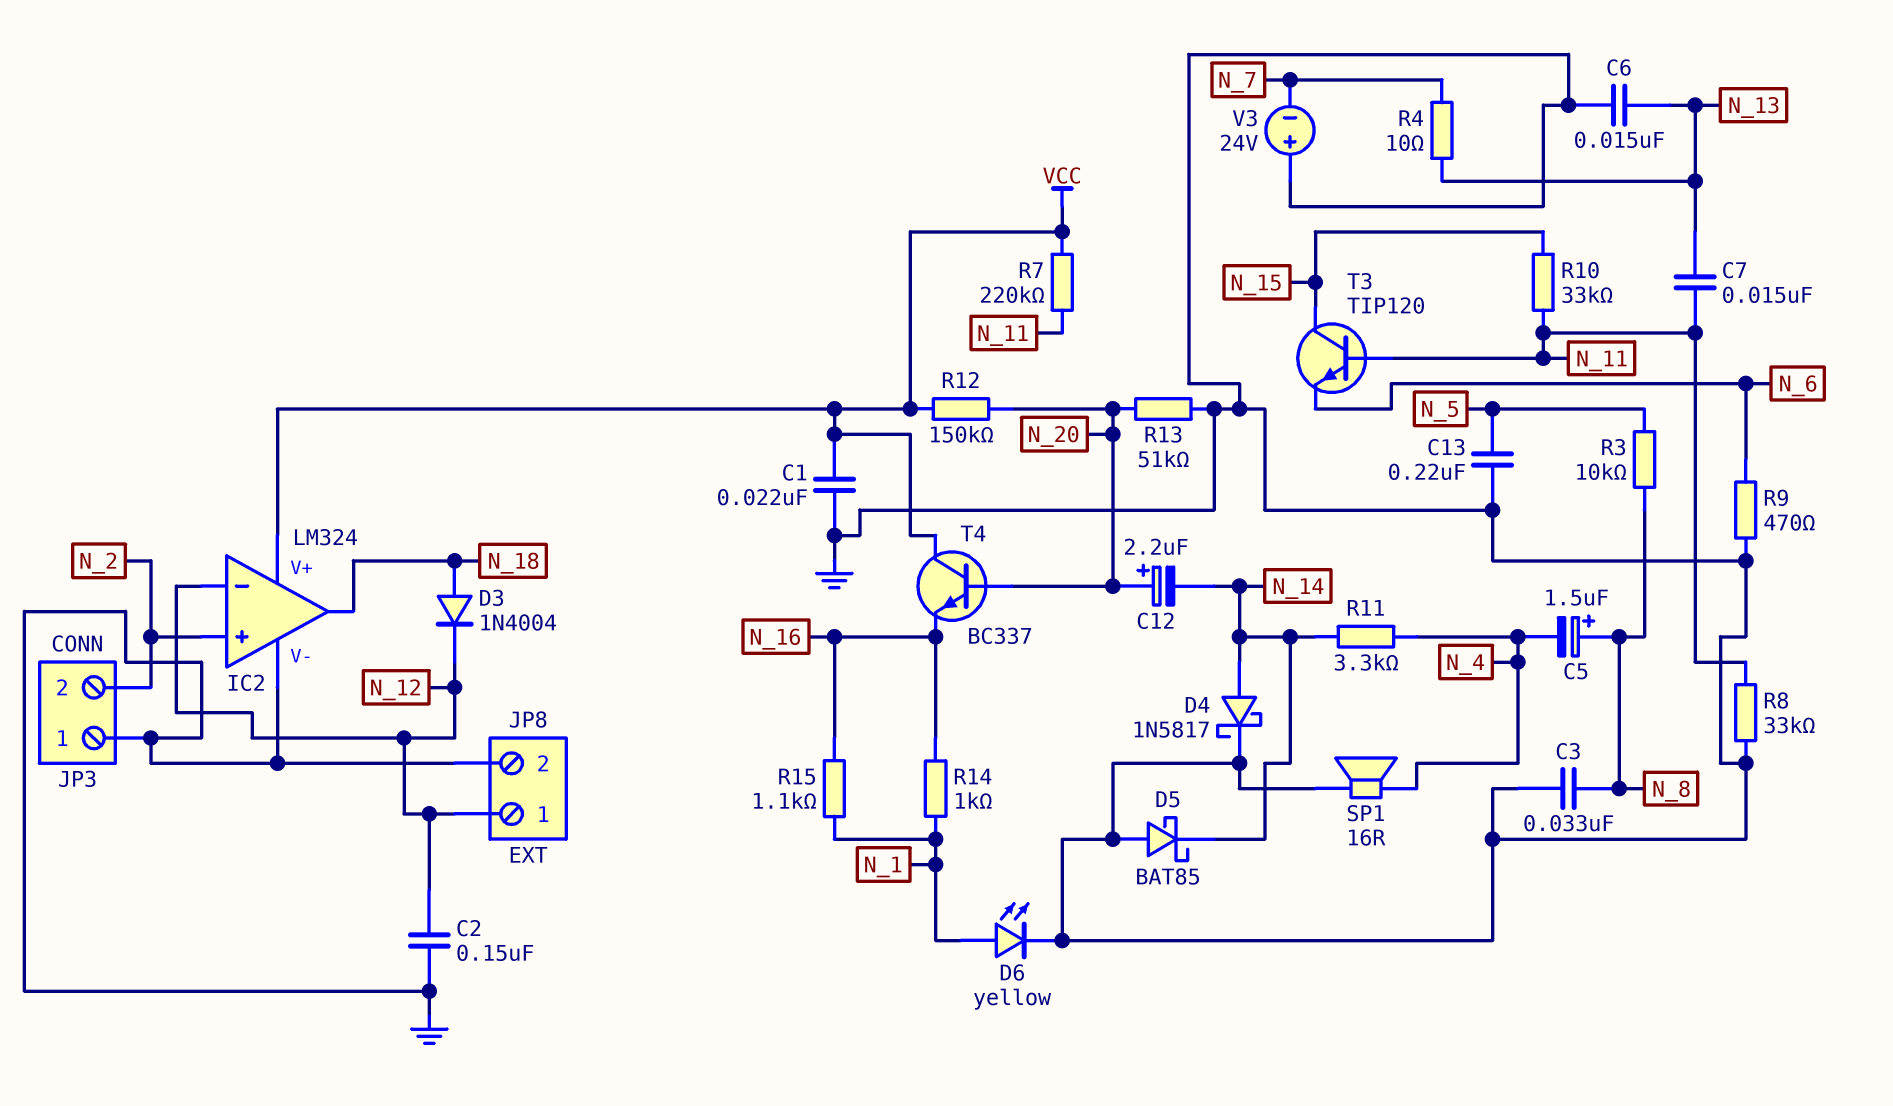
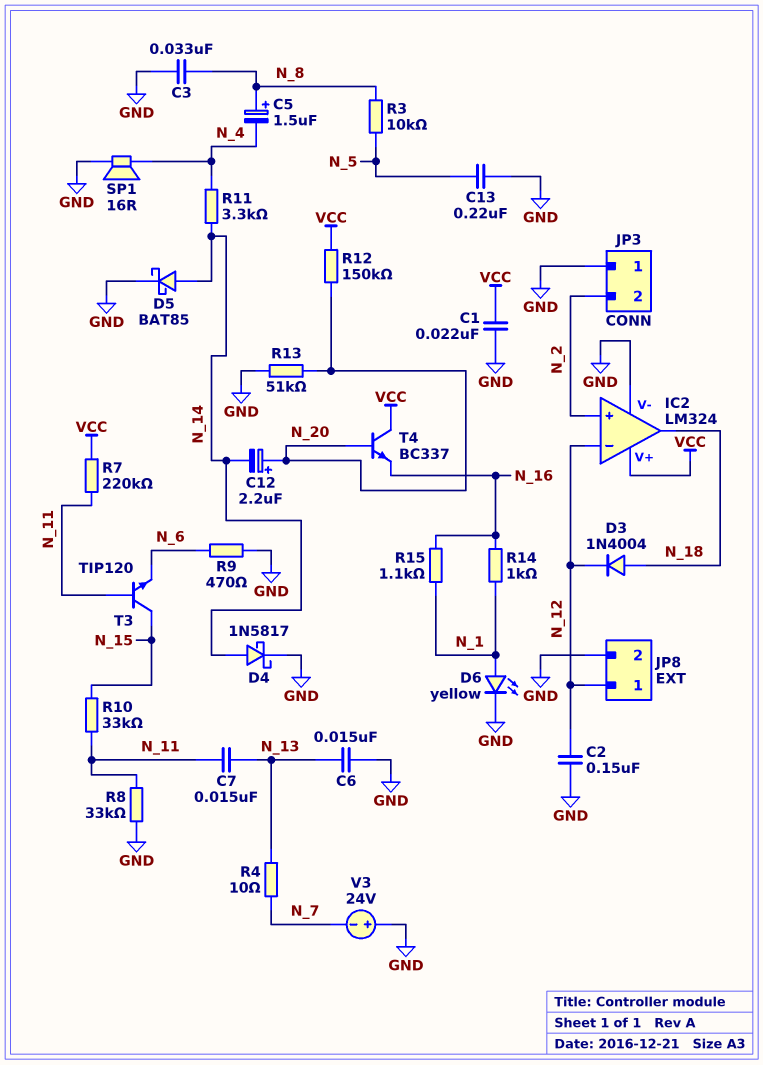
D5: schottky BAT85 (A GND, K N_14) -> schottky BAT85 (A N_14, K GND)

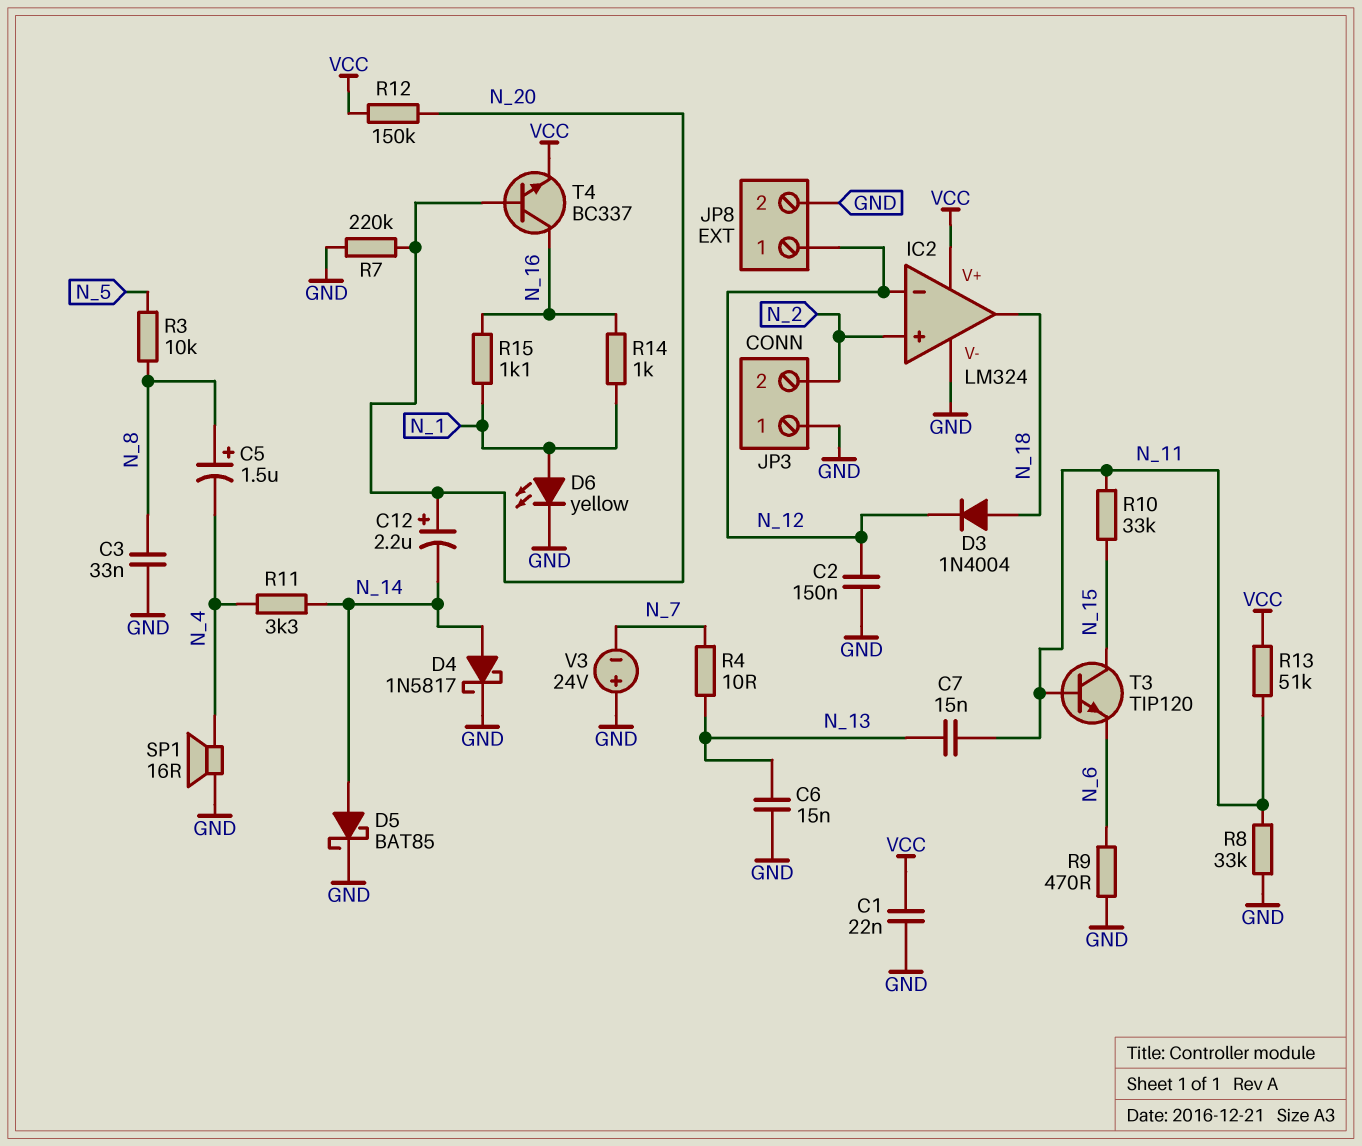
C13: 220nF (GND, N_5) -> none
R7: 220k (N_11, VCC) -> 220k (GND, N_20)
R13: 51k (GND, N_20) -> 51k (N_11, VCC)
T4: NPN BC337 (B N_20, C VCC, E N_16) -> NPN BC337 (B N_20, C N_16, E VCC)

